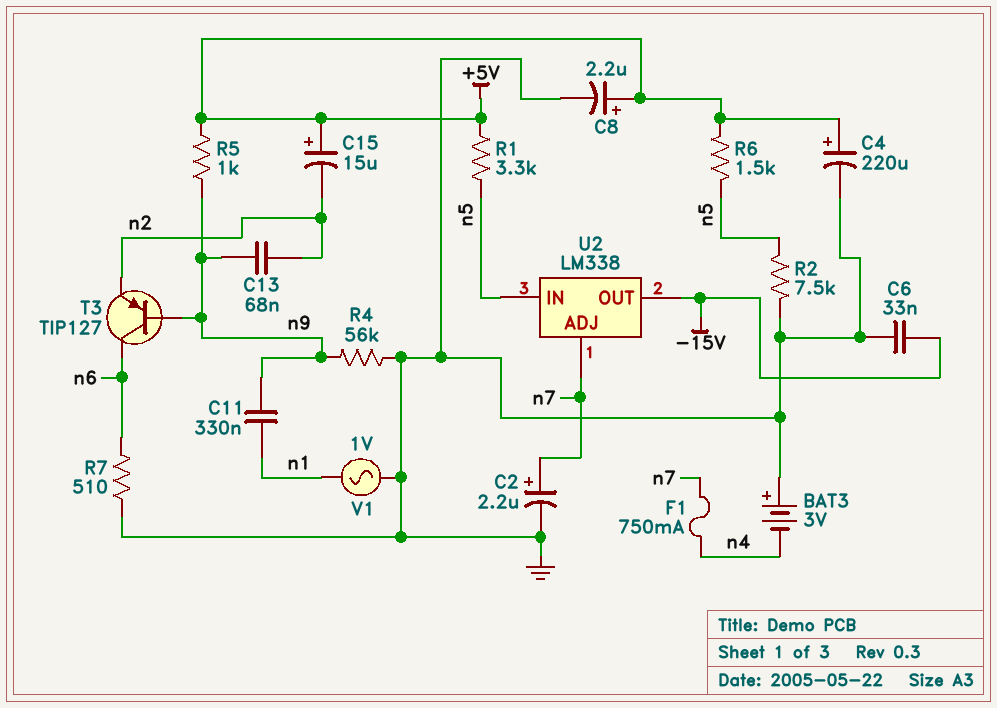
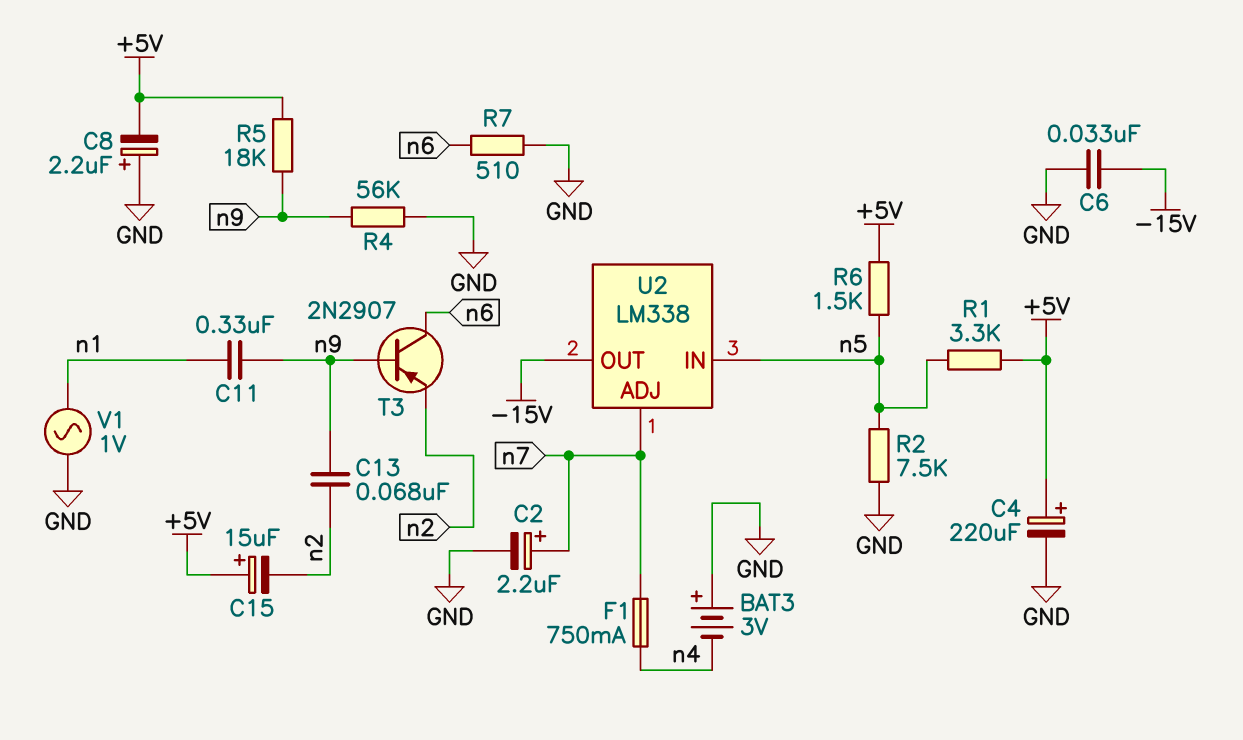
C8: 2.2uF (plus +5V, minus GND) -> 2.2uF (plus GND, minus +5V)
R5: 1k (+5V, n9) -> 18k (+5V, n9)
T3: PNP TIP127 (B n9, C n6, E n2) -> PNP 2N2907 (B n9, C n6, E n2)

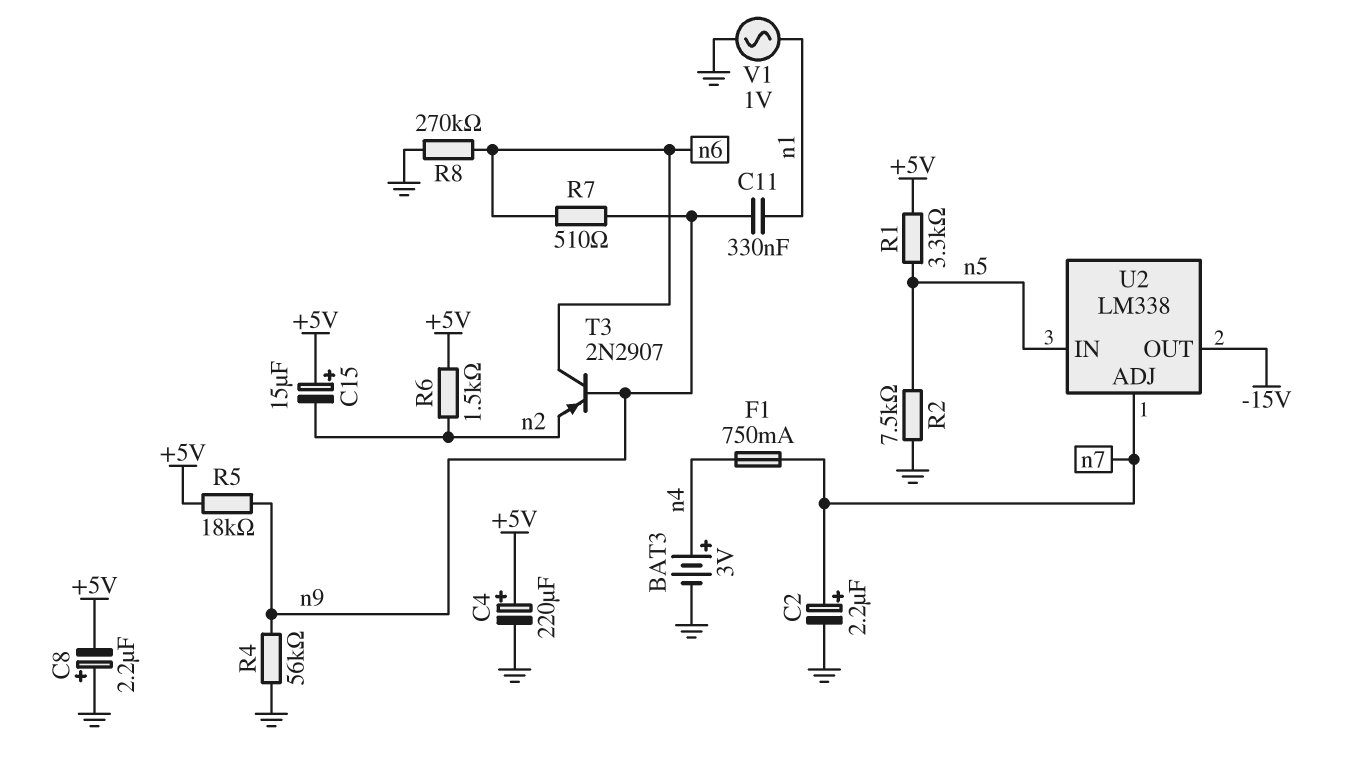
BAT3: 3V (plus GND, minus n4) -> 3V (plus n4, minus GND)
C6: 33nF (-15V, GND) -> none
C13: 68nF (n2, n9) -> none
R6: 1.5k (+5V, n5) -> 1.5k (+5V, n2)
R7: 510 (GND, n6) -> 510 (n6, n9)
R8: none -> 270k (GND, n6)

